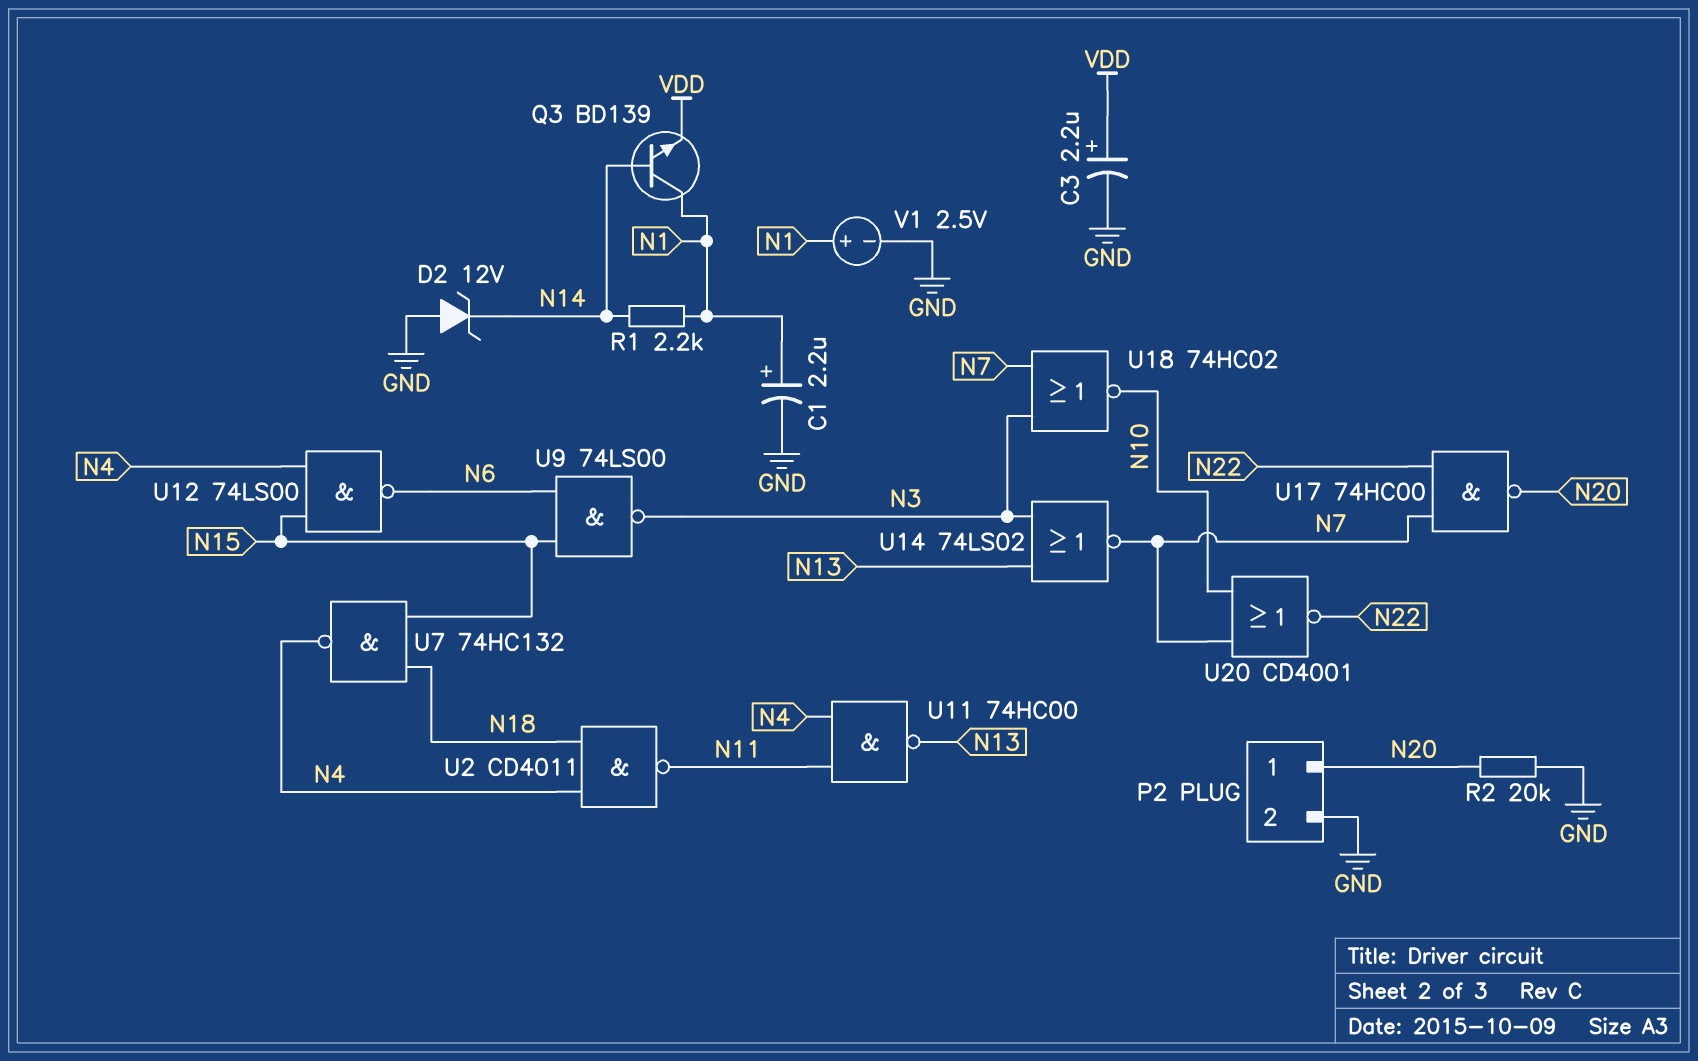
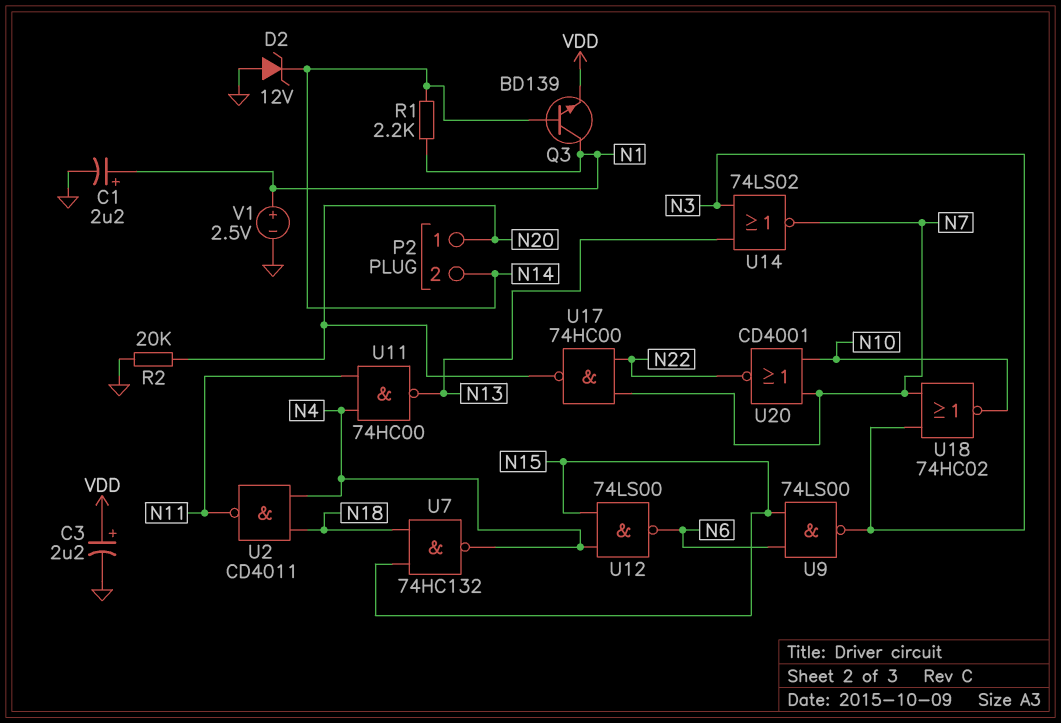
P2 pin 2: GND -> N14

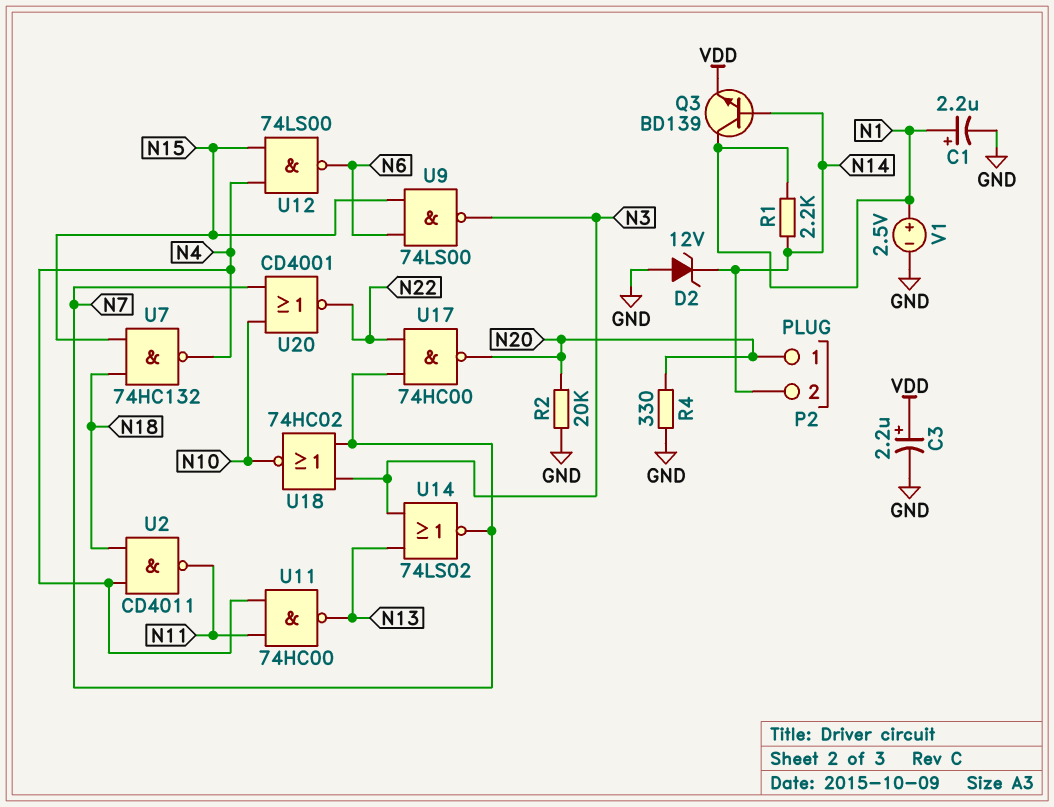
R4: none -> 330 (GND, N20)

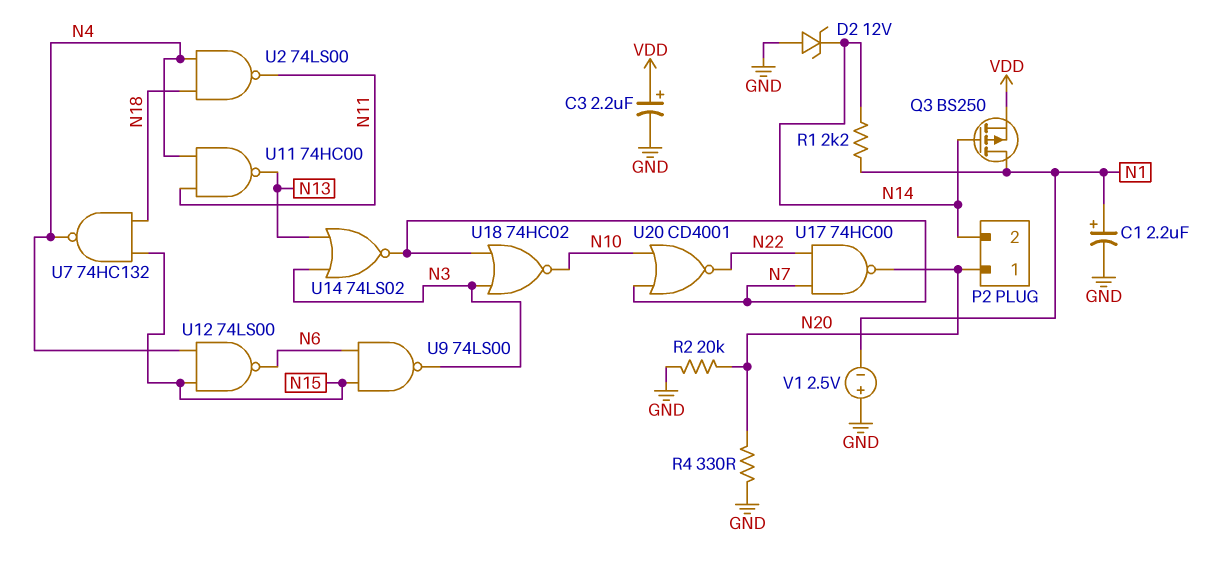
Q3: NPN BD139 (B N14, C N1, E VDD) -> PMOS BS250 (G N14, D N1, S VDD)
U2: NAND CD4011 (in N4, in N18, out N11) -> NAND 74LS00 (in N4, in N18, out N11)
V1: 2.5V (plus N1, minus GND) -> 2.5V (plus GND, minus N1)

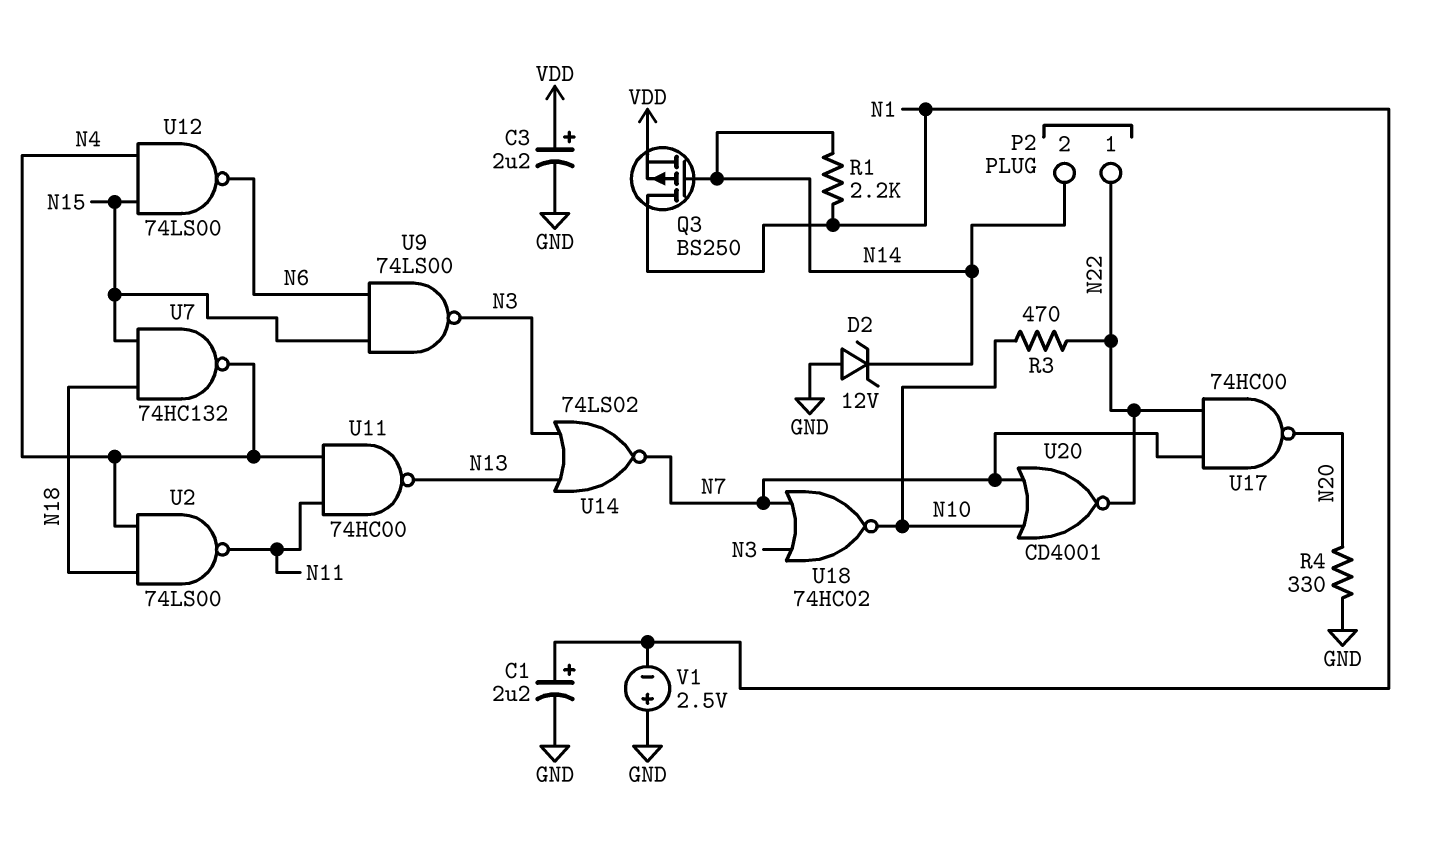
P2 pin 1: N20 -> N22
R2: 20k (GND, N20) -> none
R3: none -> 470 (N10, N22)

